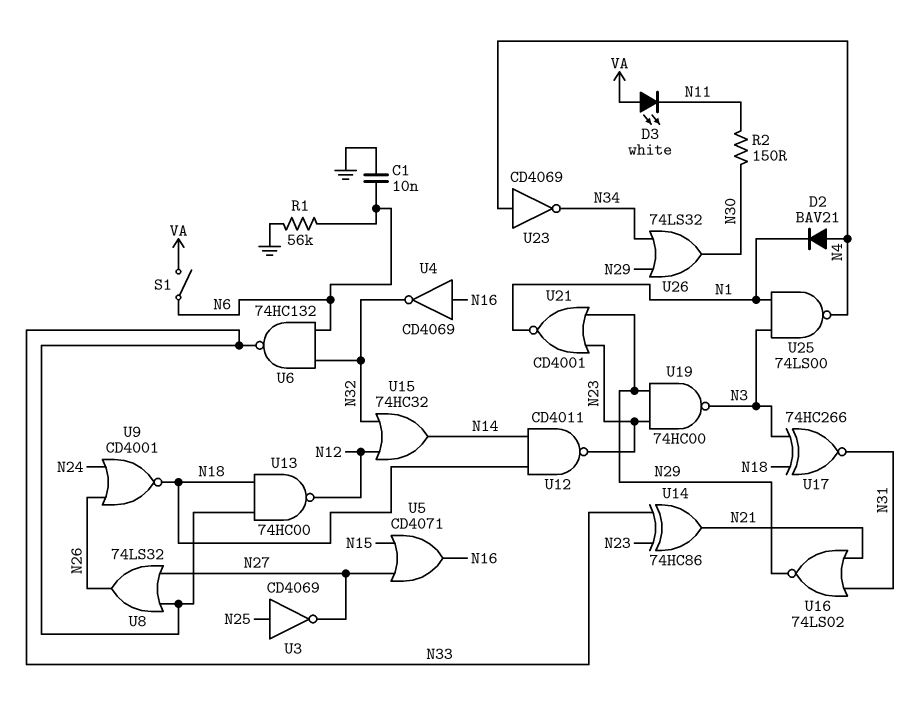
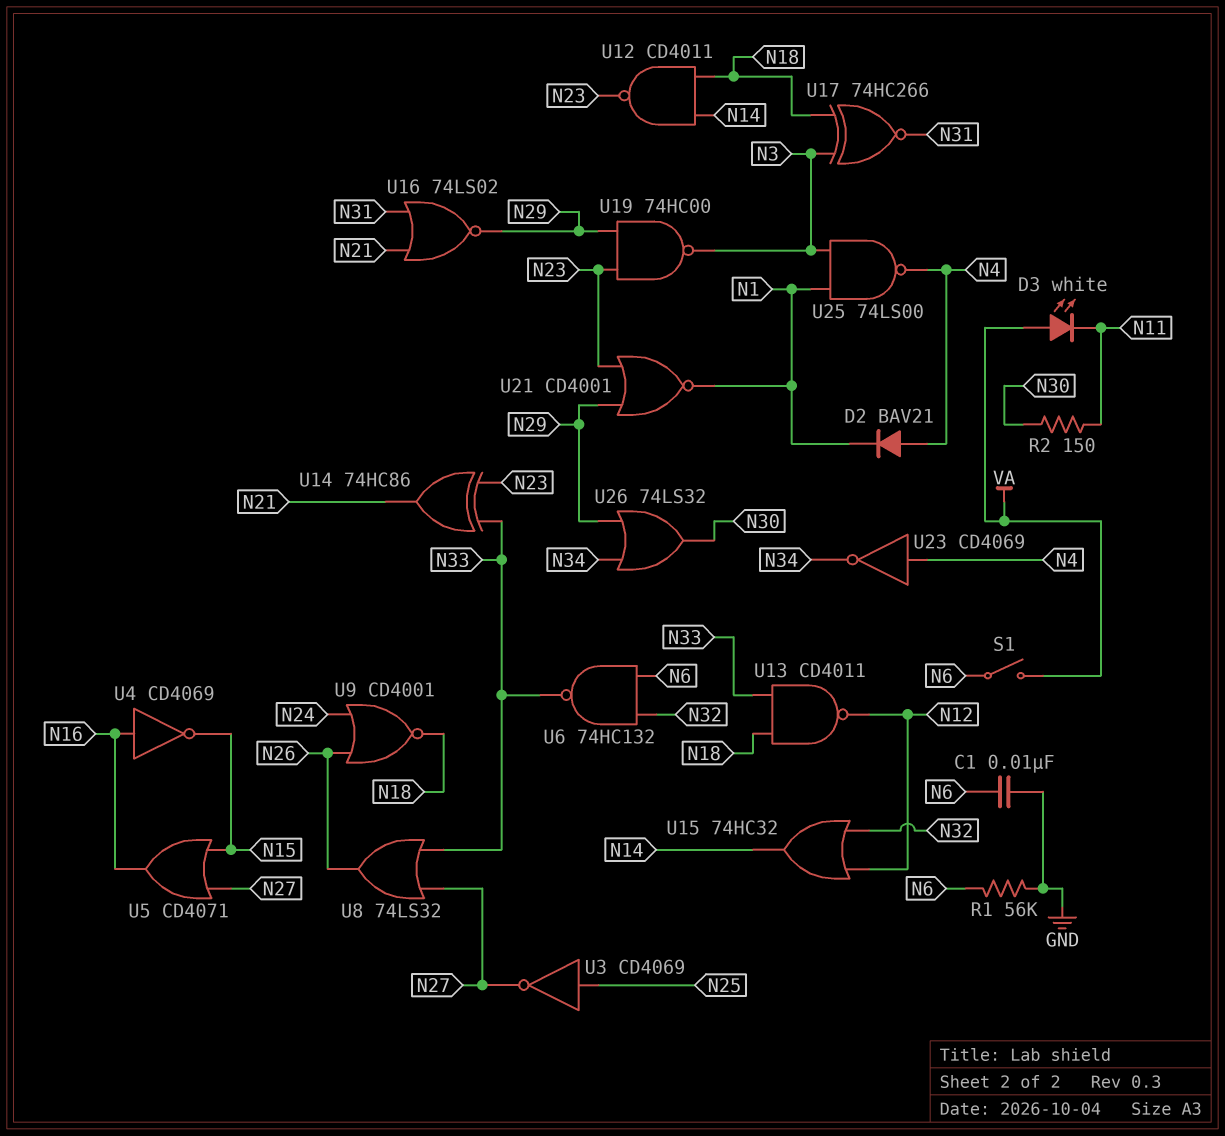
U4: NOT CD4069 (in N16, out N32) -> NOT CD4069 (in N16, out N15)
U13: NAND 74HC00 (in N18, in N33, out N12) -> NAND CD4011 (in N18, in N33, out N12)

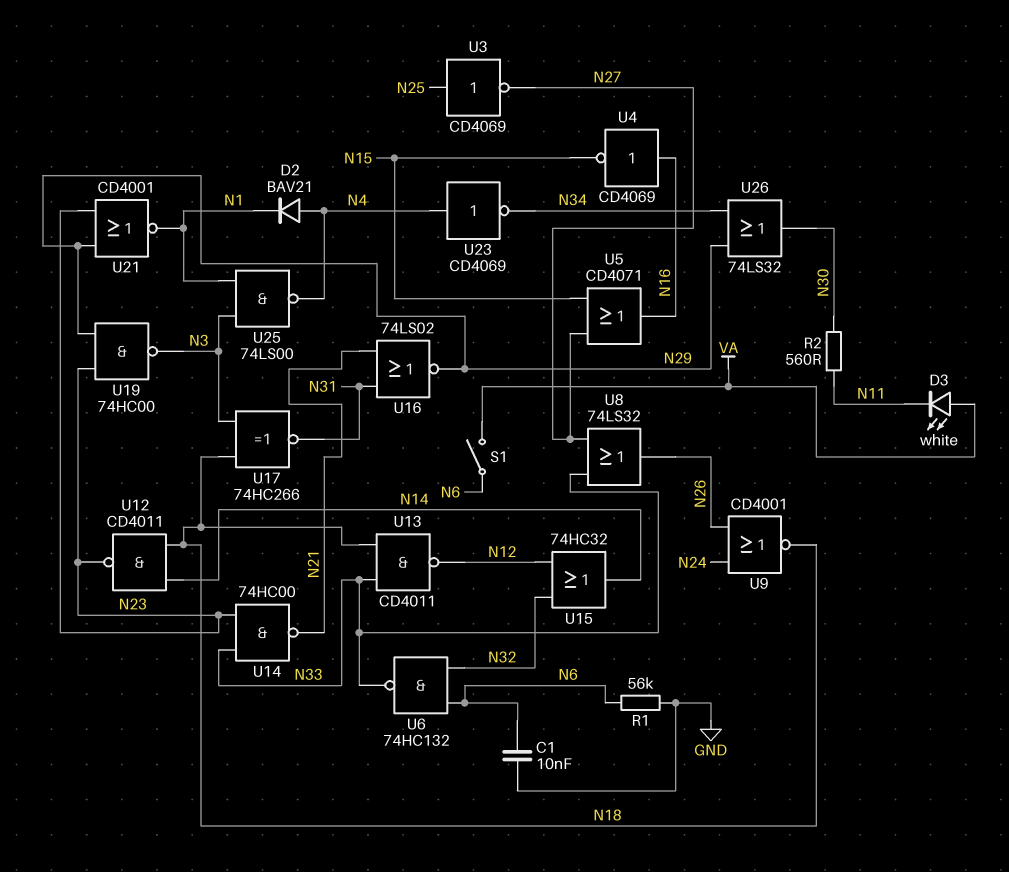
R2: 150 (N11, N30) -> 560 (N11, N30)
U14: XOR 74HC86 (in N23, in N33, out N21) -> NAND 74HC00 (in N23, in N33, out N21)

